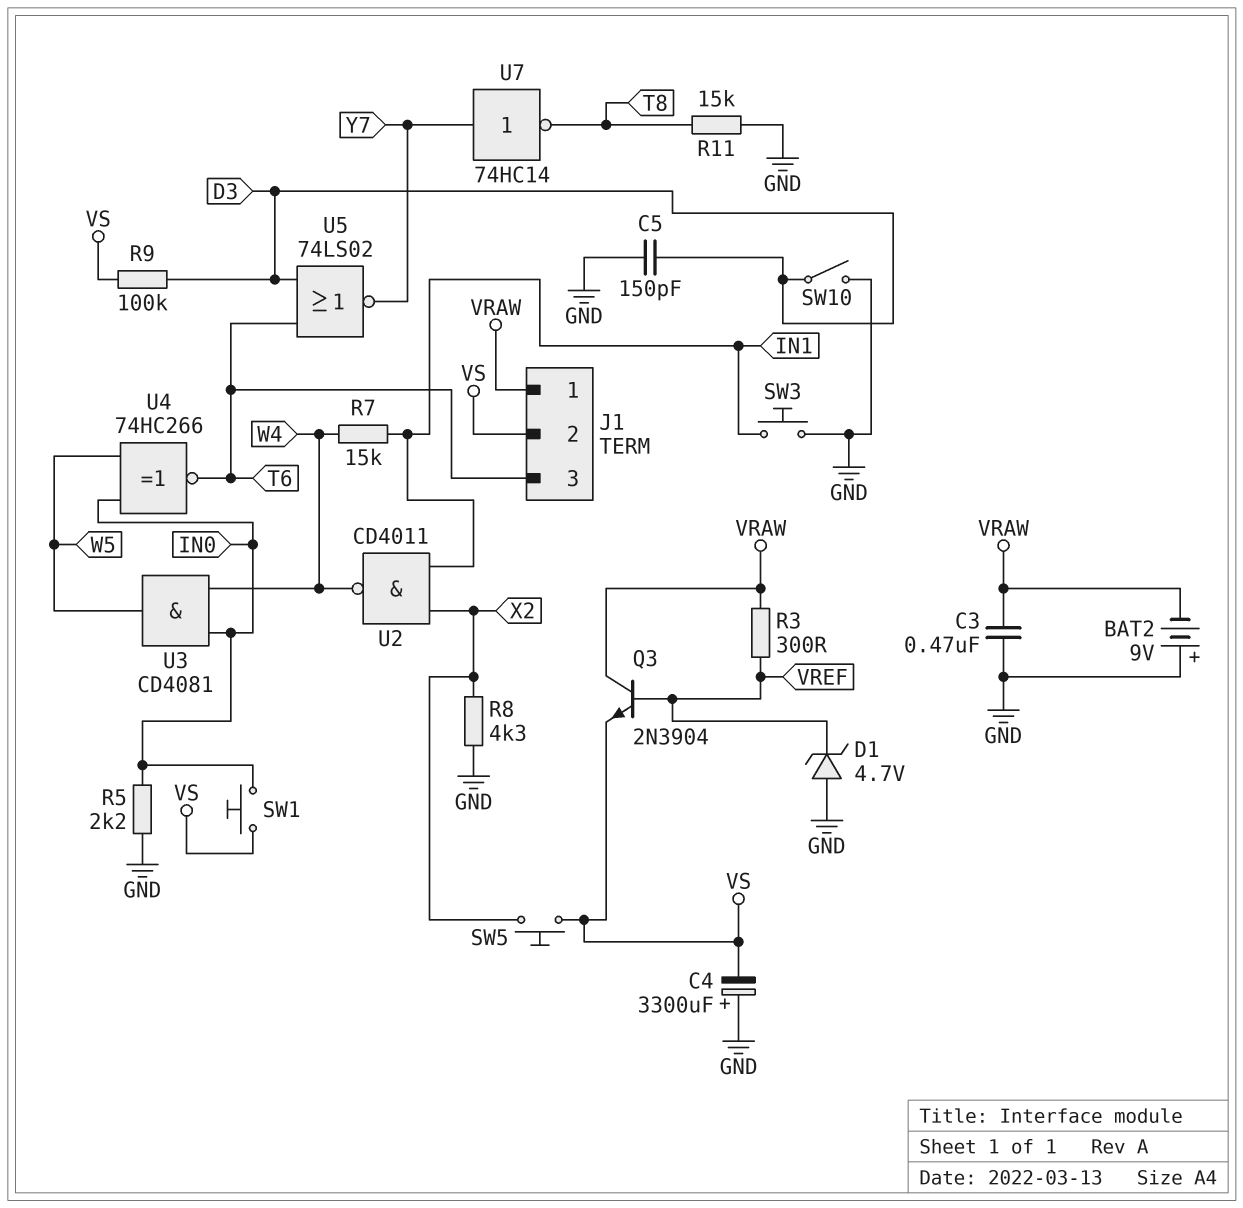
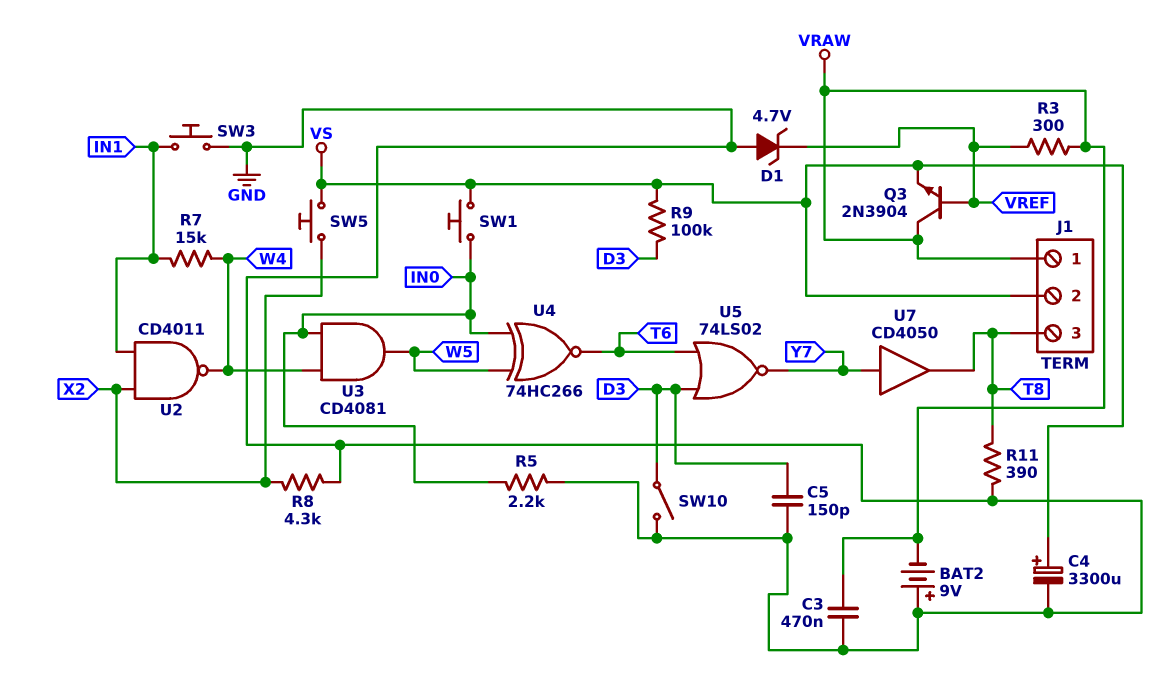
C4: 3300uF (plus GND, minus VS) -> 3300uF (plus VS, minus GND)
J1 pin 3: T6 -> T8
R11: 15k (GND, T8) -> 390 (GND, T8)
U7: NOT 74HC14 (in Y7, out T8) -> buffer CD4050 (in Y7, out T8)

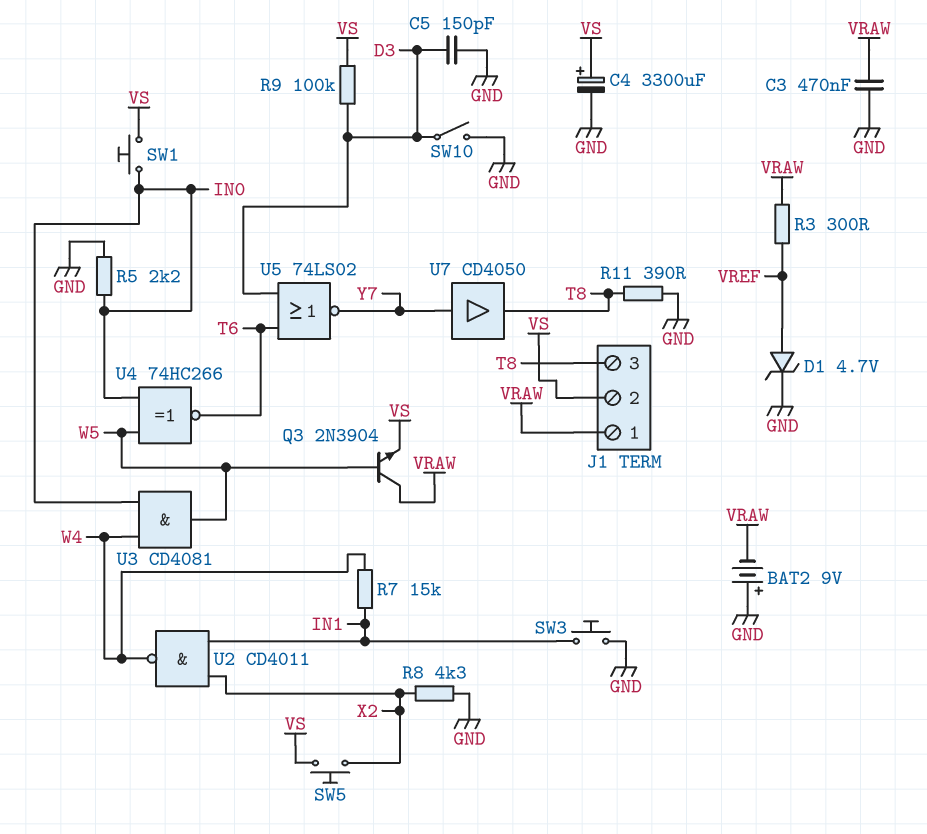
D1: zener 4.7V (A GND, K VREF) -> zener 4.7V (A VREF, K GND)
Q3: NPN 2N3904 (B VREF, C VRAW, E VS) -> NPN 2N3904 (B W5, C VRAW, E VS)

